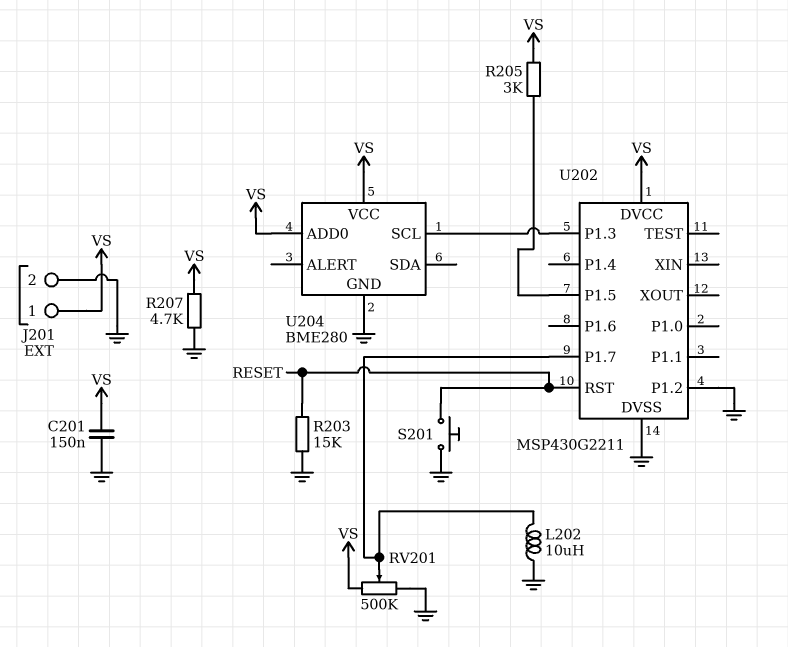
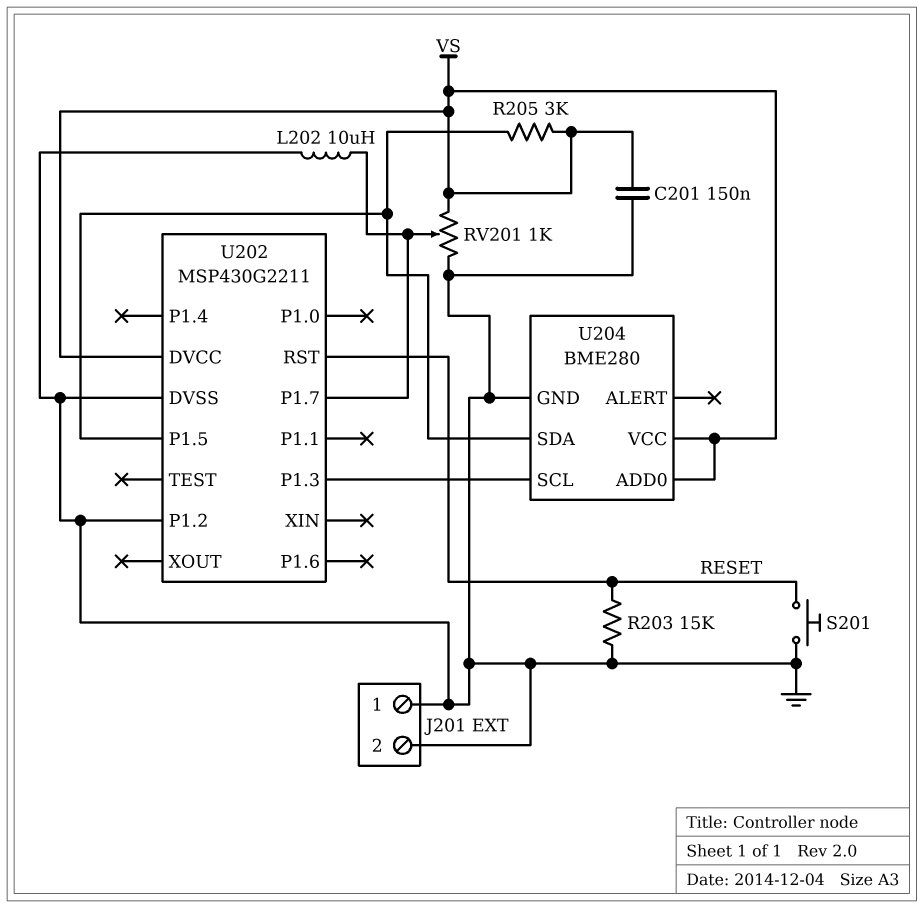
J201 pin 1: VS -> GND
R207: 4.7k (GND, VS) -> none
RV201: 500k (GND, VS, wiper U202/P1.7) -> 1k (GND, VS, wiper U202/P1.7)
U204 pin SDA: none -> U202/P1.5

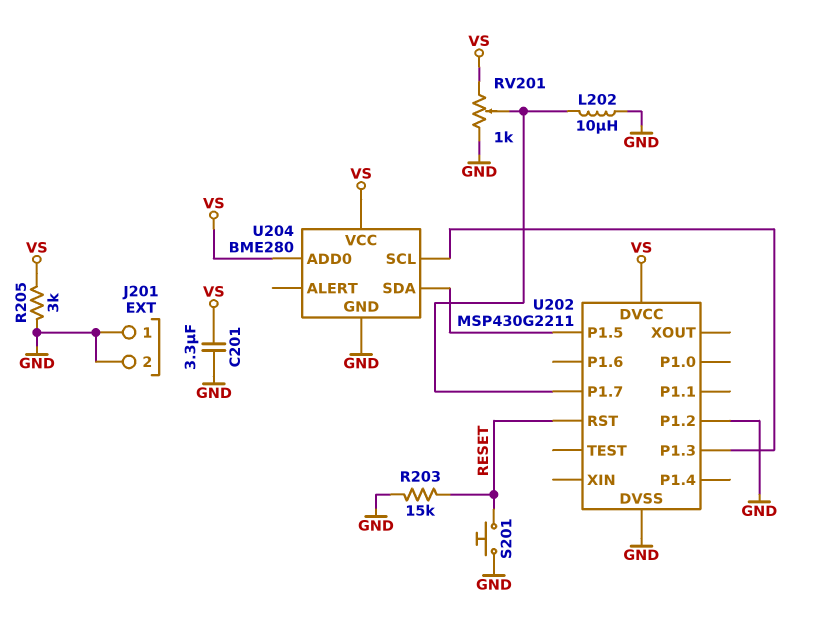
C201: 150nF (GND, VS) -> 3.3uF (GND, VS)
R205: 3k (U202/P1.5, VS) -> 3k (GND, VS)

